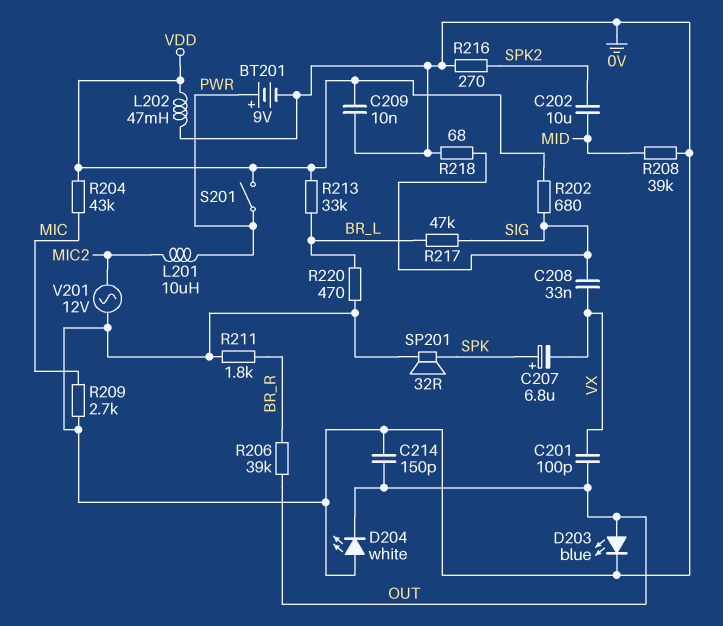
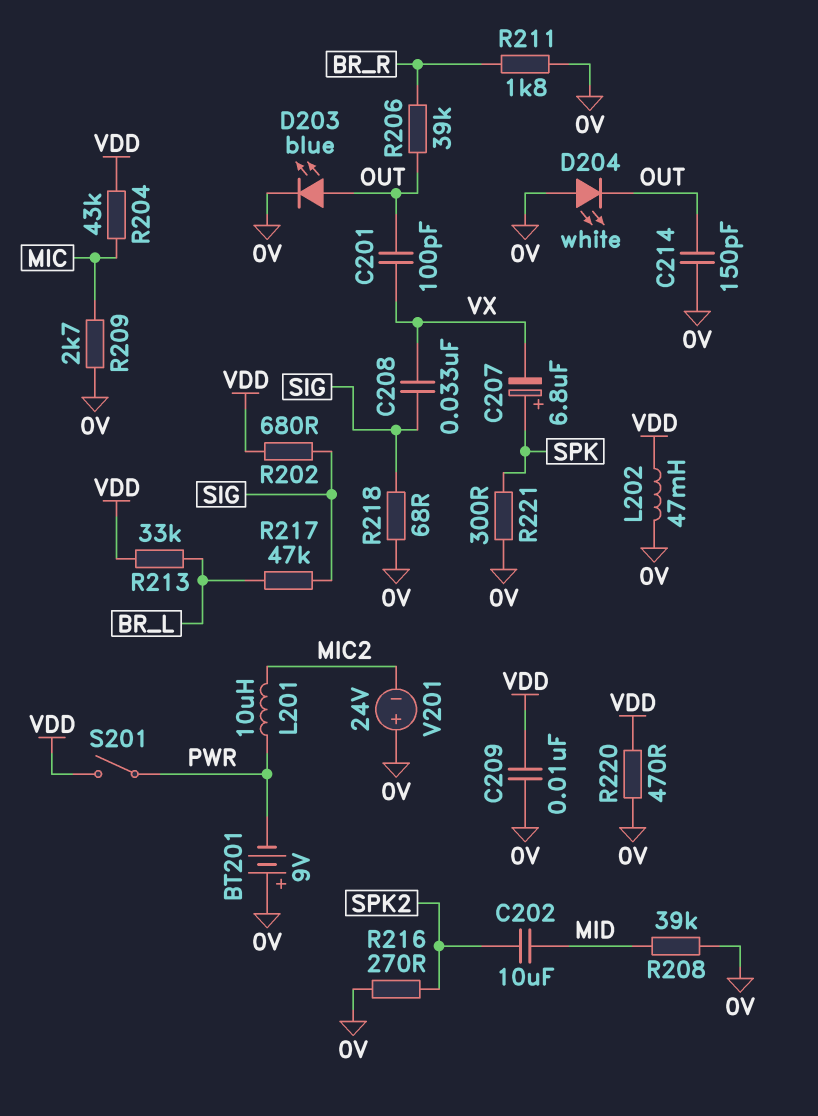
BT201: 9V (plus PWR, minus 0V) -> 9V (plus 0V, minus PWR)
R220: 470 (0V, BR_L) -> 470 (0V, VDD)
R221: none -> 300 (0V, SPK)
SP201: speaker 32R (0V, SPK) -> none
V201: AC 12V (0V, MIC2) -> 24V (plus 0V, minus MIC2)

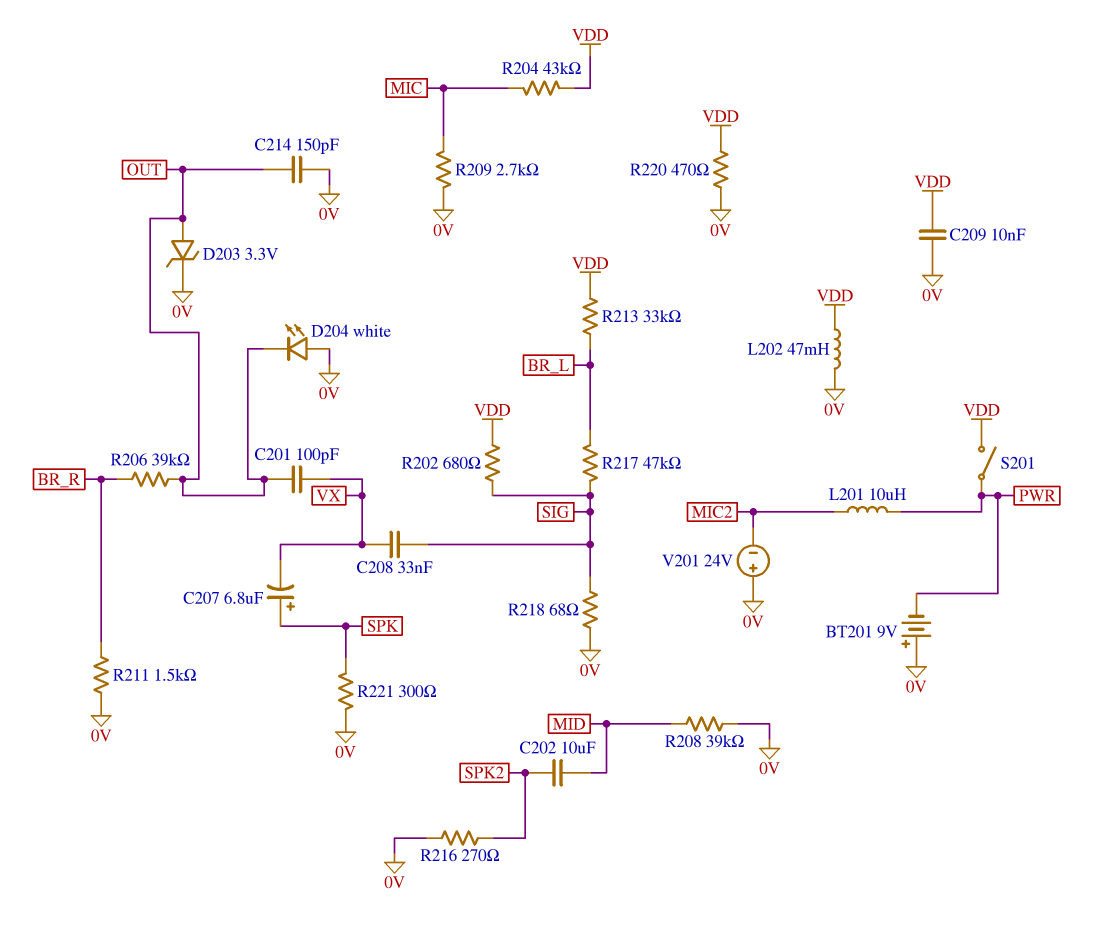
D203: LED blue (A OUT, K 0V) -> zener 3.3V (A OUT, K 0V)
R211: 1.8k (0V, BR_R) -> 1.5k (0V, BR_R)

